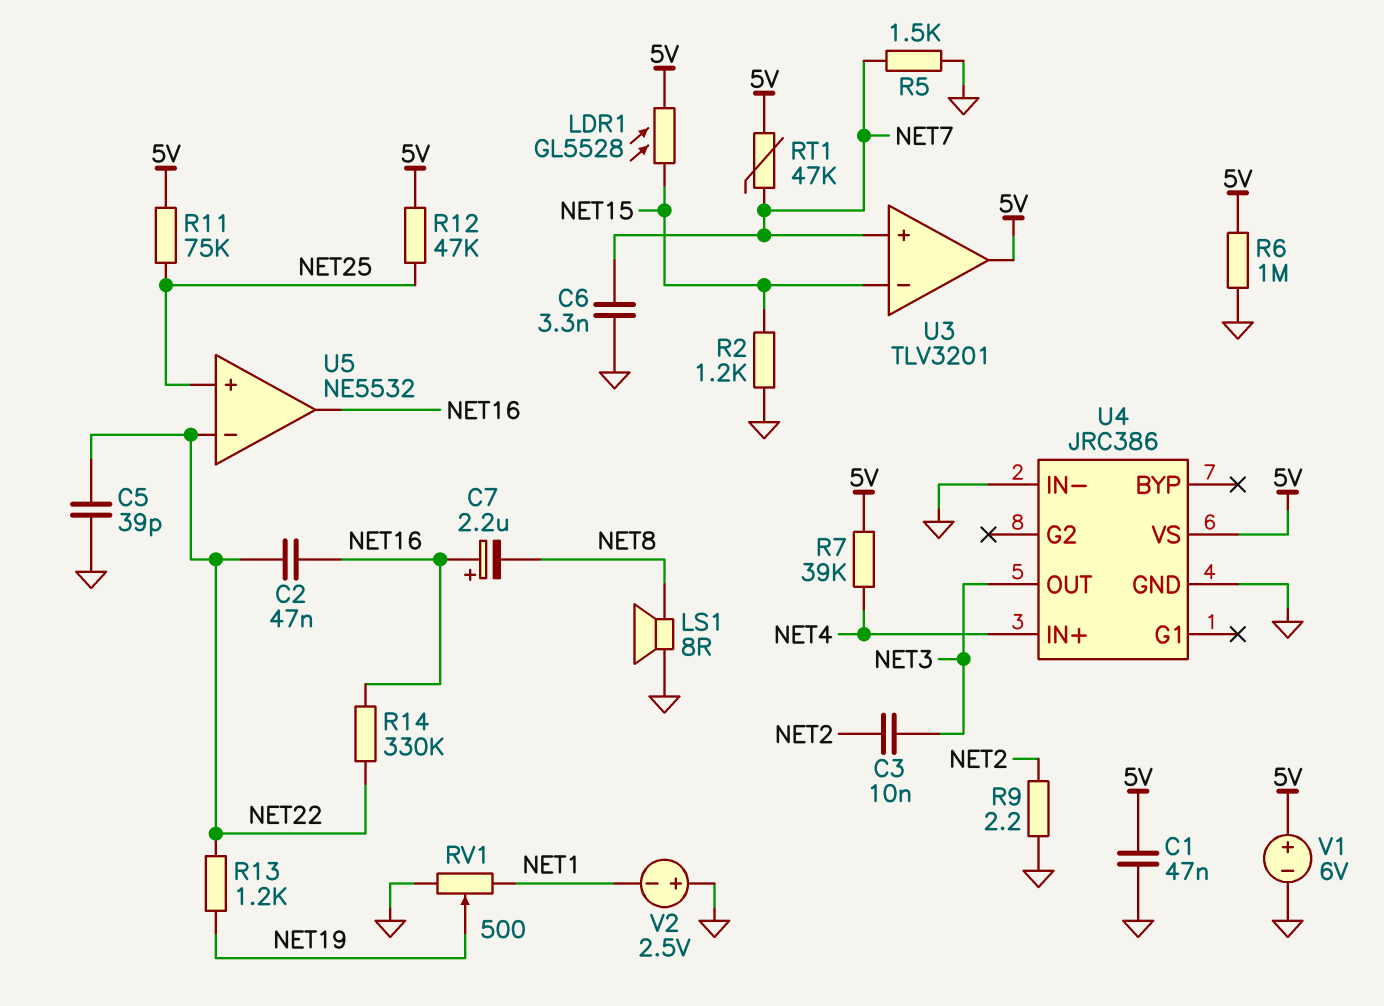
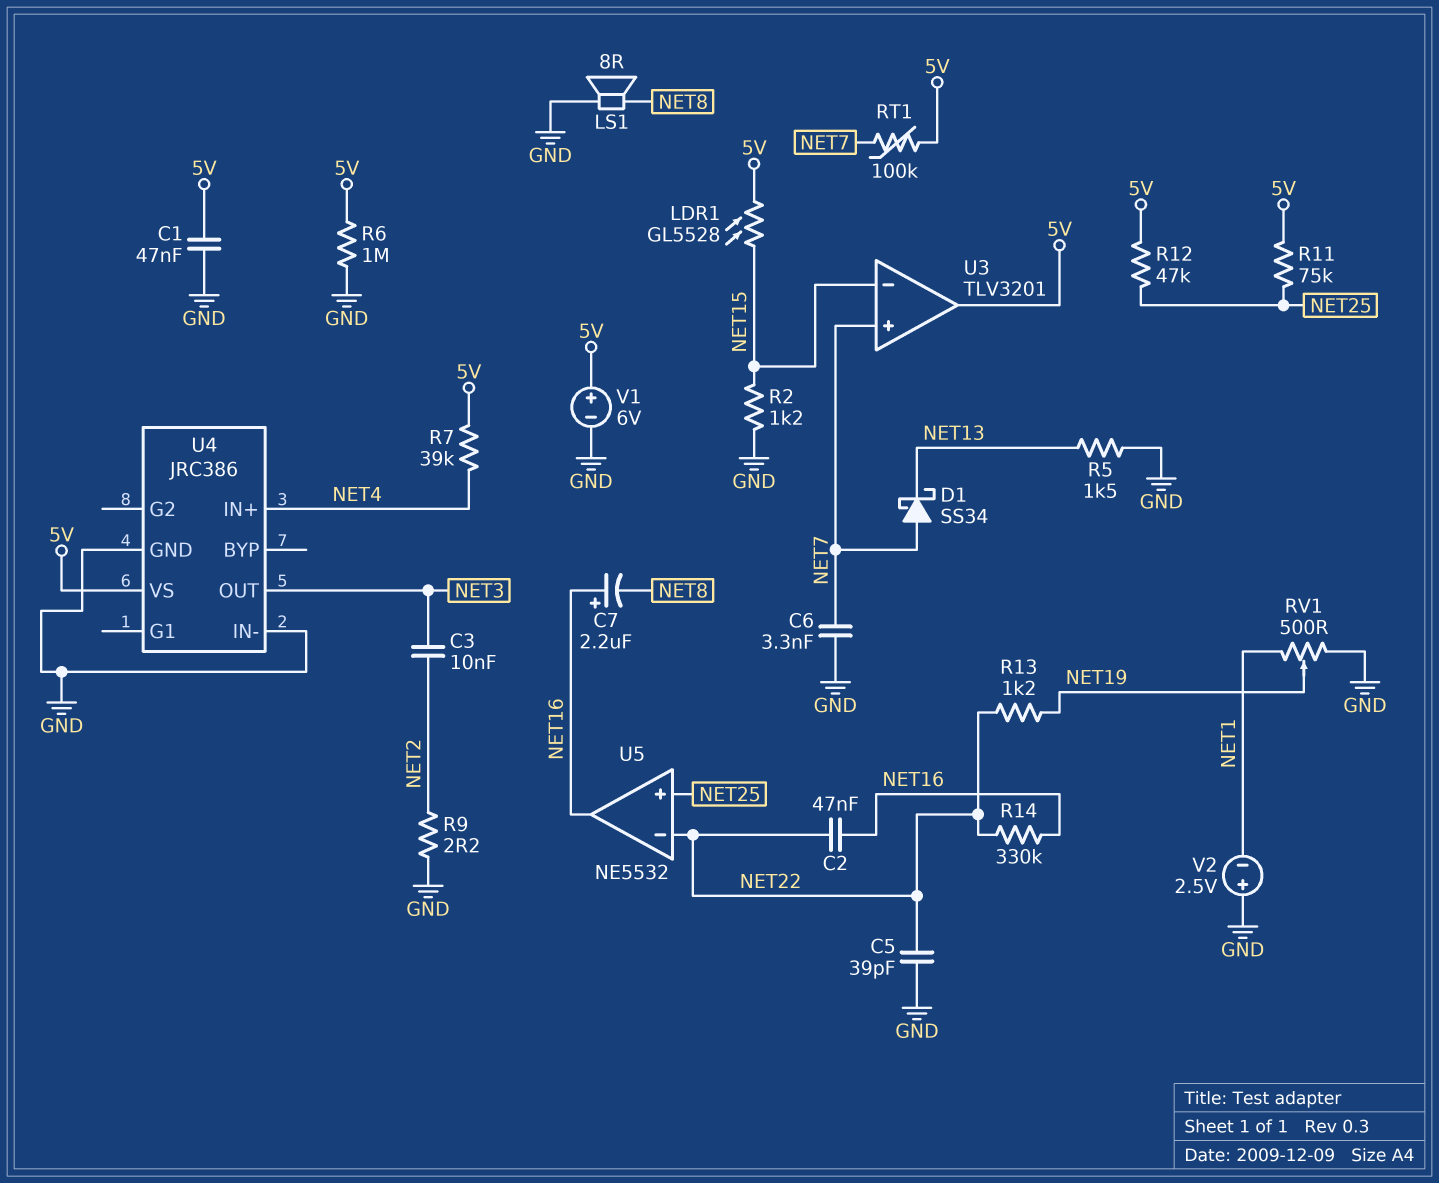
D1: none -> schottky SS34 (A NET7, K NET13)
R5: 1.5k (GND, NET7) -> 1.5k (GND, NET13)
RT1: 47k (5V, NET7) -> 100k (5V, NET7)

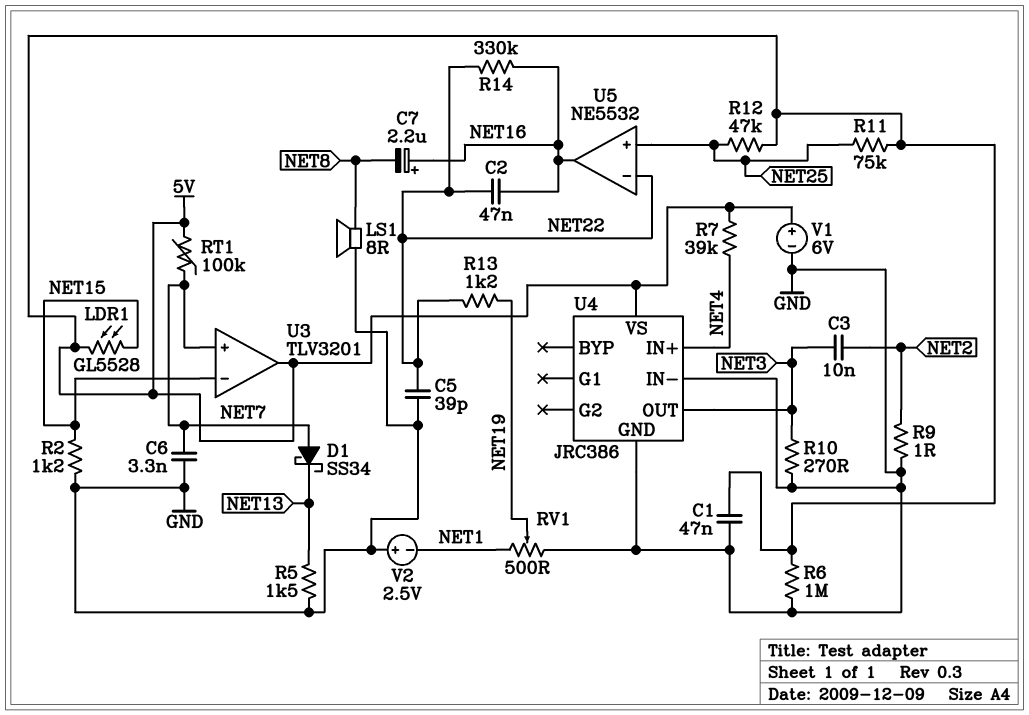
R9: 2.2 (GND, NET2) -> 1 (GND, NET2)
R10: none -> 270 (GND, NET3)

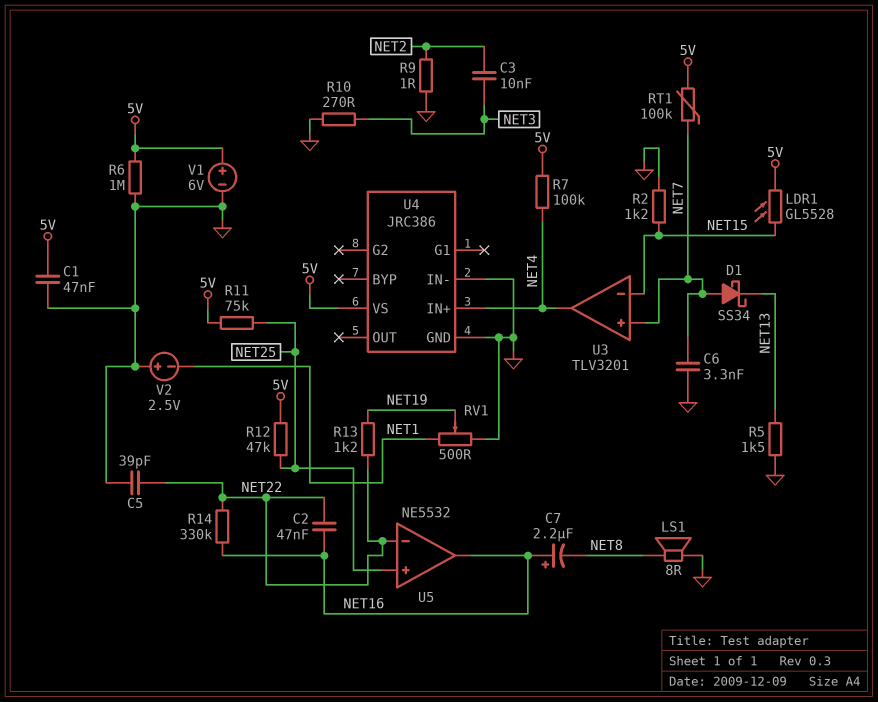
R7: 39k (5V, NET4) -> 100k (5V, NET4)
U3 pin out: 5V -> NET4
U4 pin OUT: NET3 -> none

